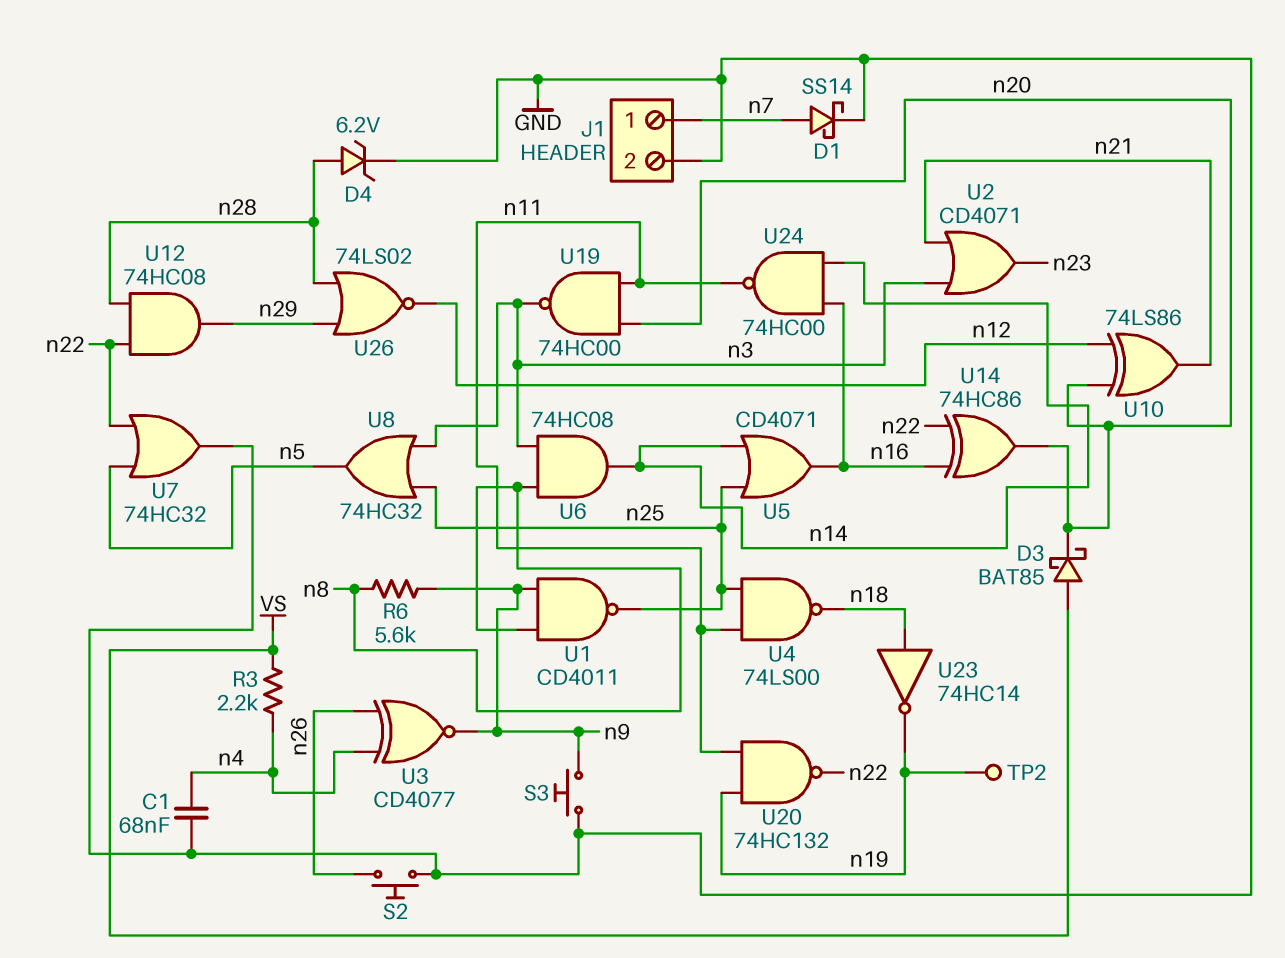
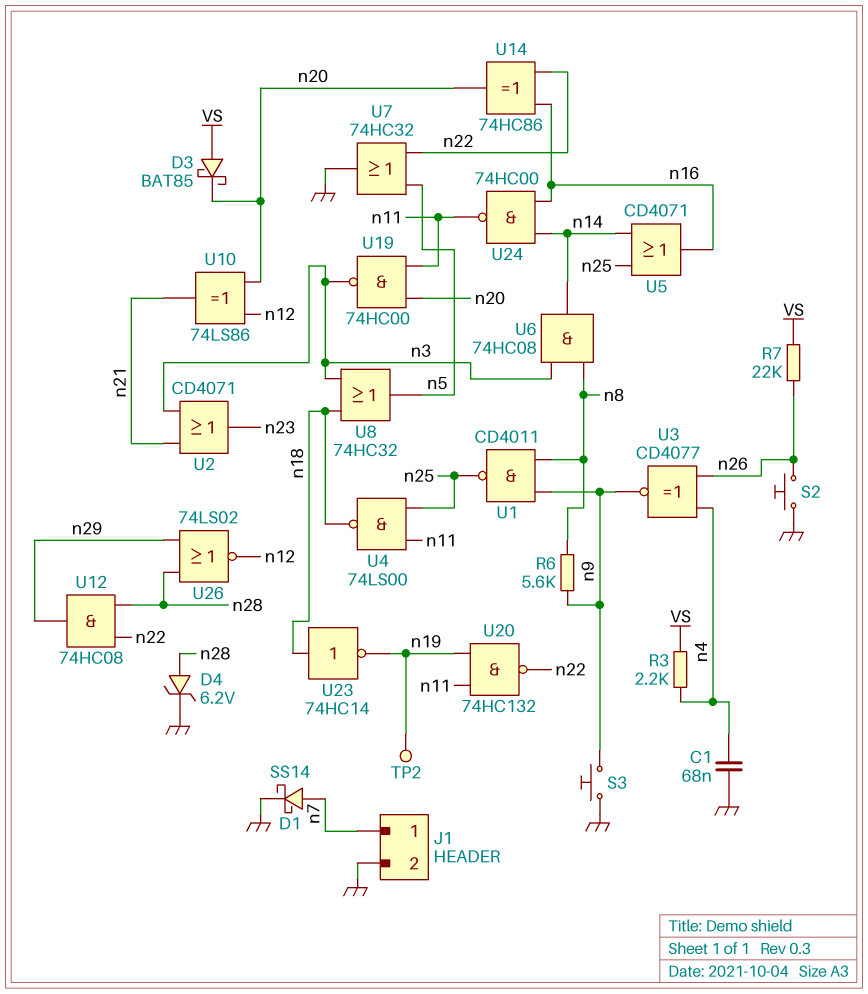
R7: none -> 22k (VS, n26)
U8: OR 74HC32 (in n3, in n25, out n5) -> OR 74HC32 (in n3, in n18, out n5)

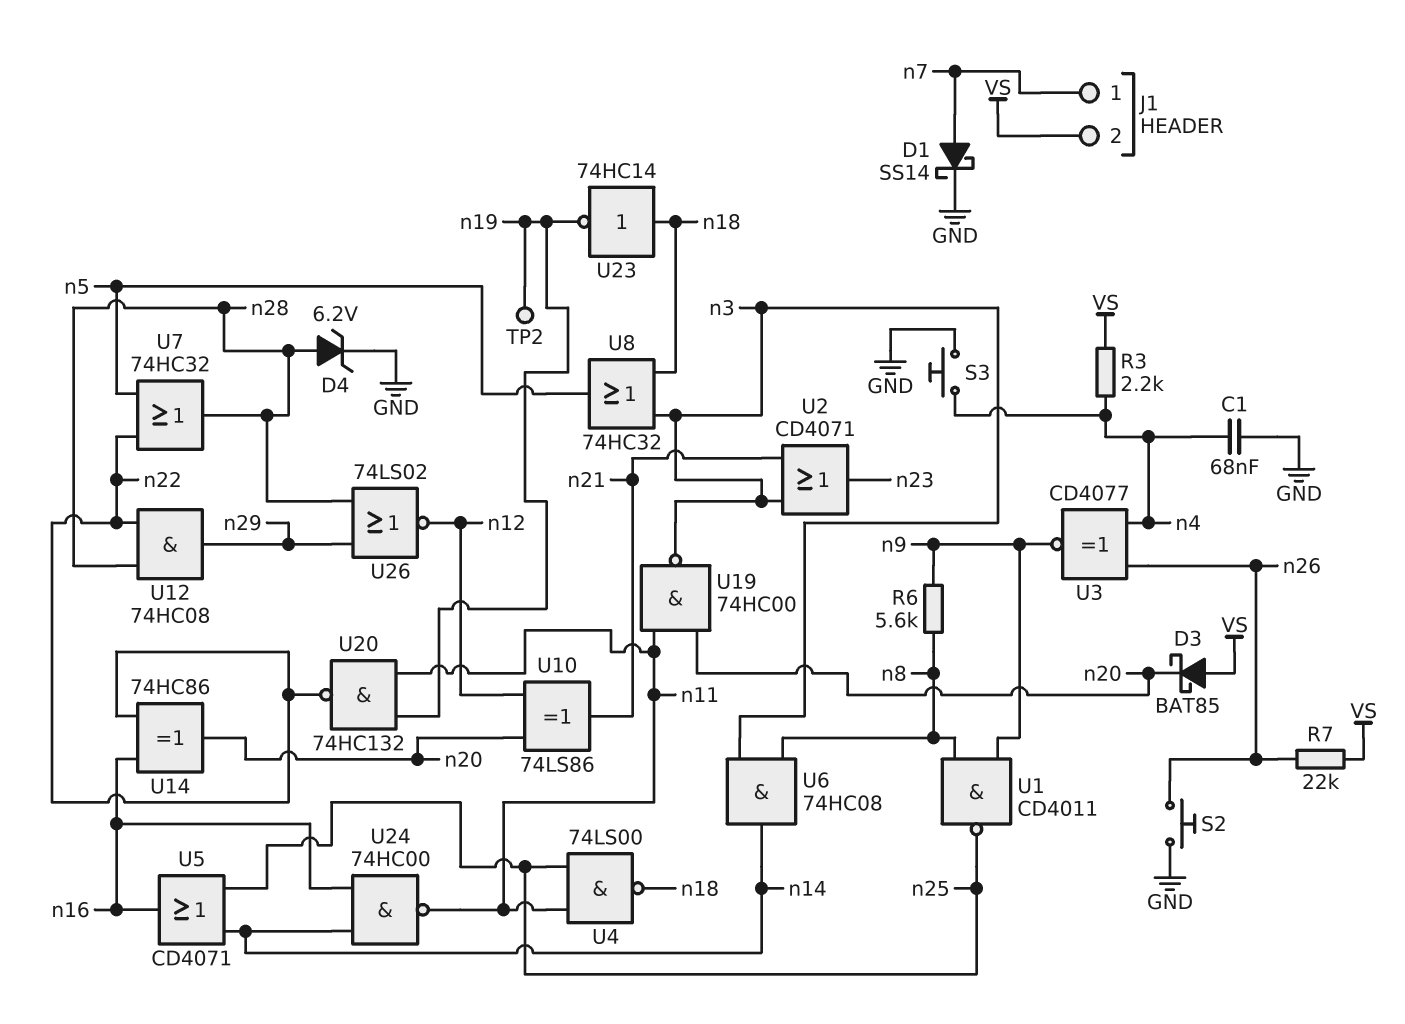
J1 pin 2: GND -> VS
S3: button (GND, n9) -> button (GND, n4)
U7: OR 74HC32 (in n5, in n22, out GND) -> OR 74HC32 (in n5, in n22, out n28)

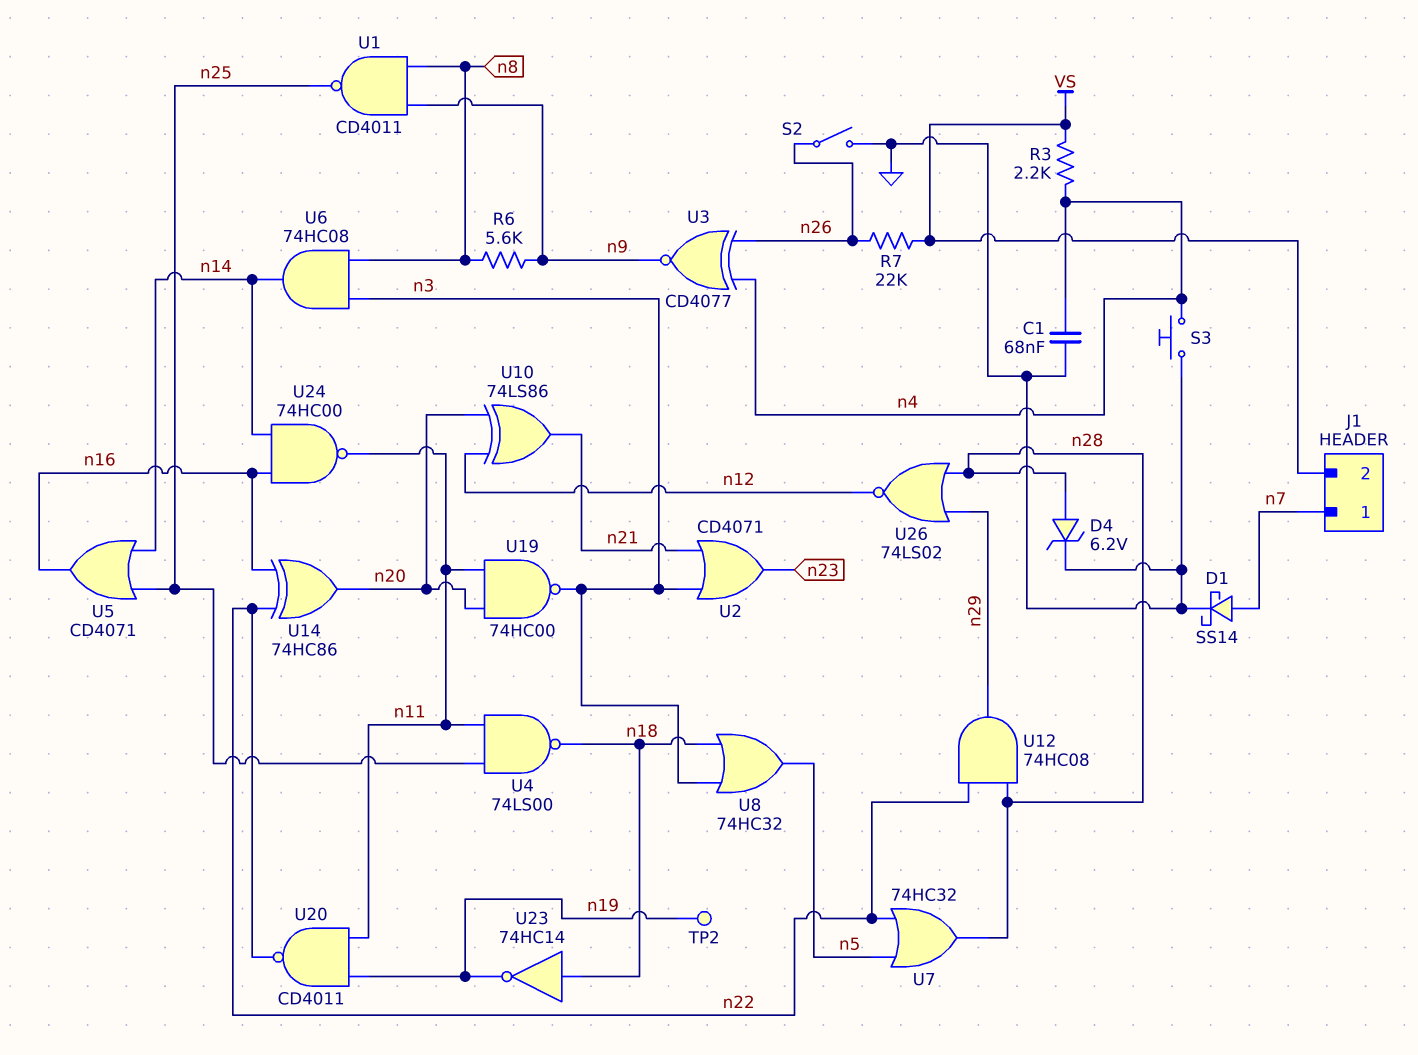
D3: schottky BAT85 (A VS, K n20) -> none
S2: button (GND, n26) -> switch (GND, n26)
U20: NAND 74HC132 (in n11, in n19, out n22) -> NAND CD4011 (in n11, in n19, out n22)

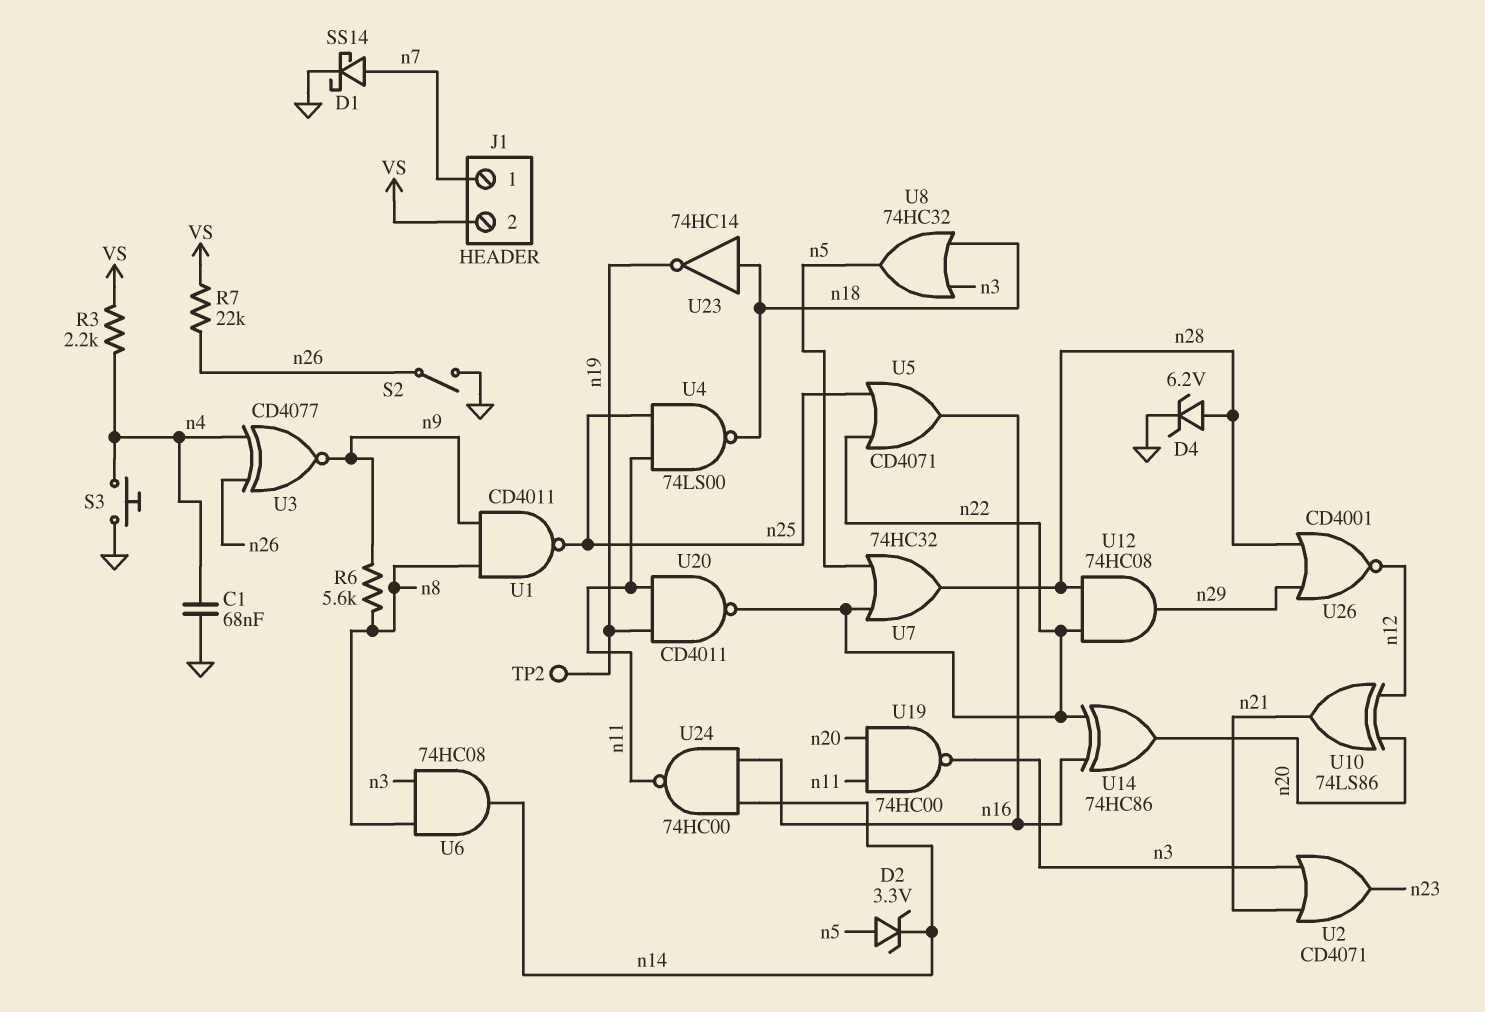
D2: none -> zener 3.3V (A n5, K n14)
U5: OR CD4071 (in n14, in n25, out n16) -> OR CD4071 (in n22, in n25, out n16)
U26: NOR 74LS02 (in n28, in n29, out n12) -> NOR CD4001 (in n28, in n29, out n12)

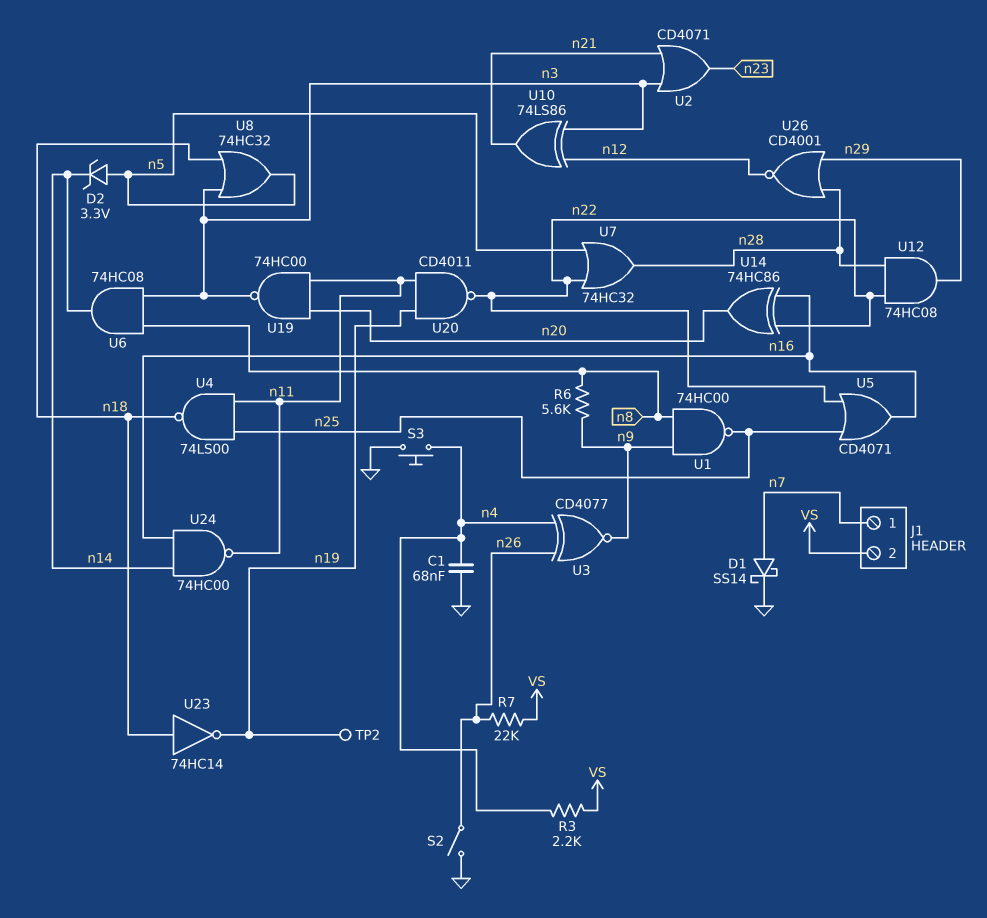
D4: zener 6.2V (A n28, K GND) -> none
U1: NAND CD4011 (in n8, in n9, out n25) -> NAND 74HC00 (in n8, in n9, out n25)
U10: XOR 74LS86 (in n12, in n20, out n21) -> XOR 74LS86 (in n3, in n12, out n21)

